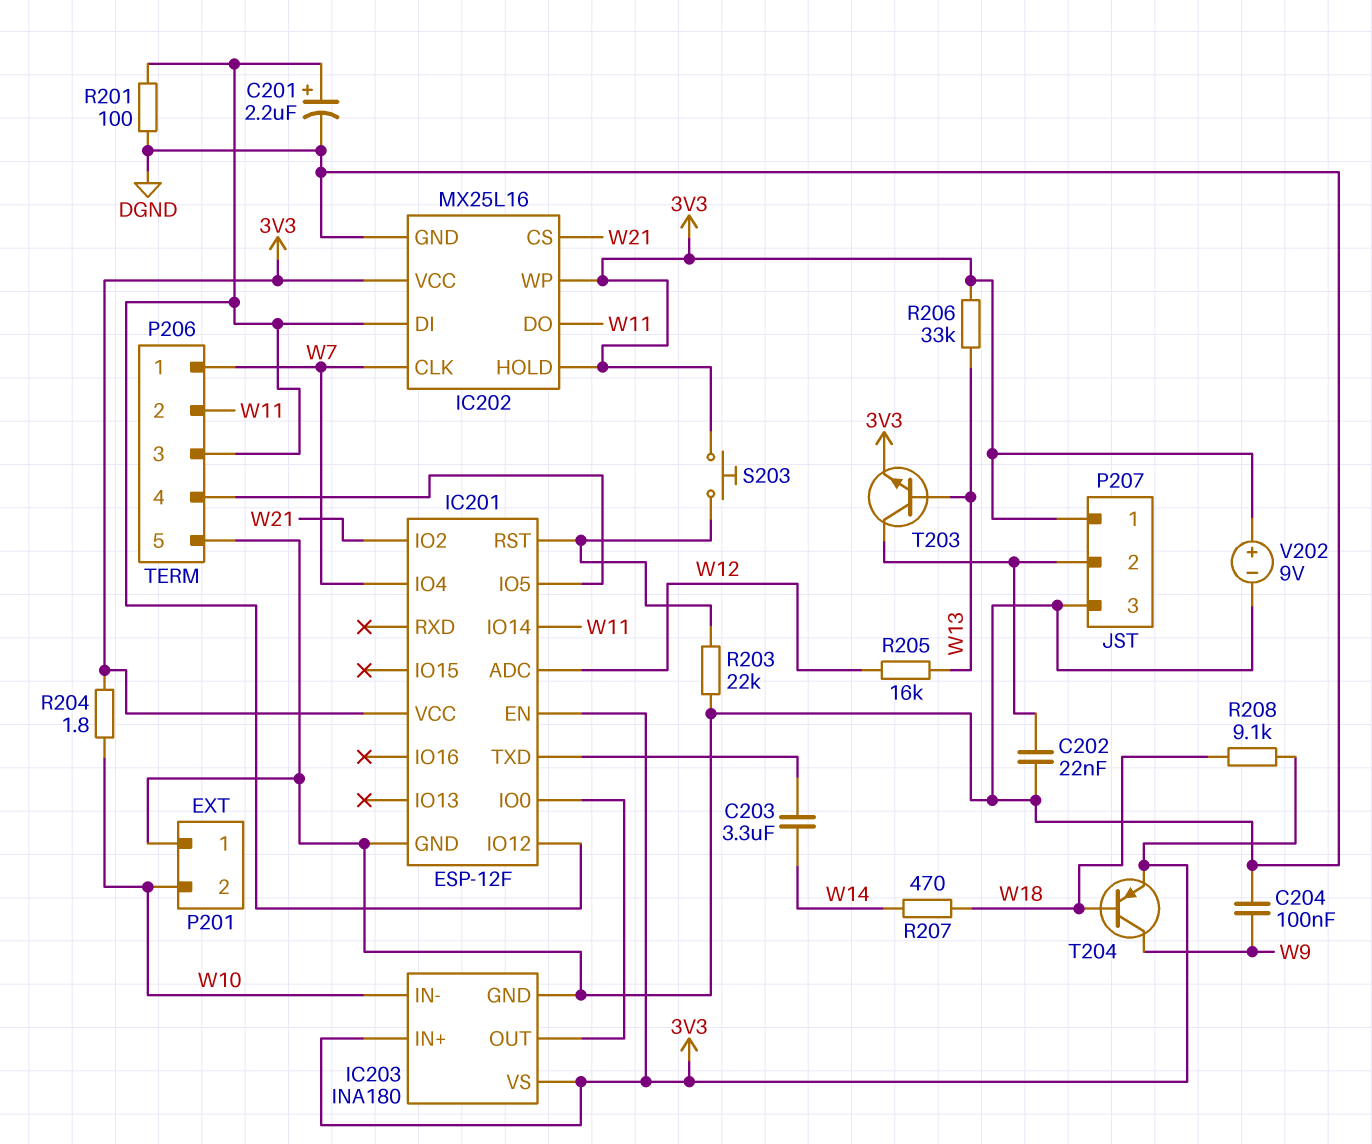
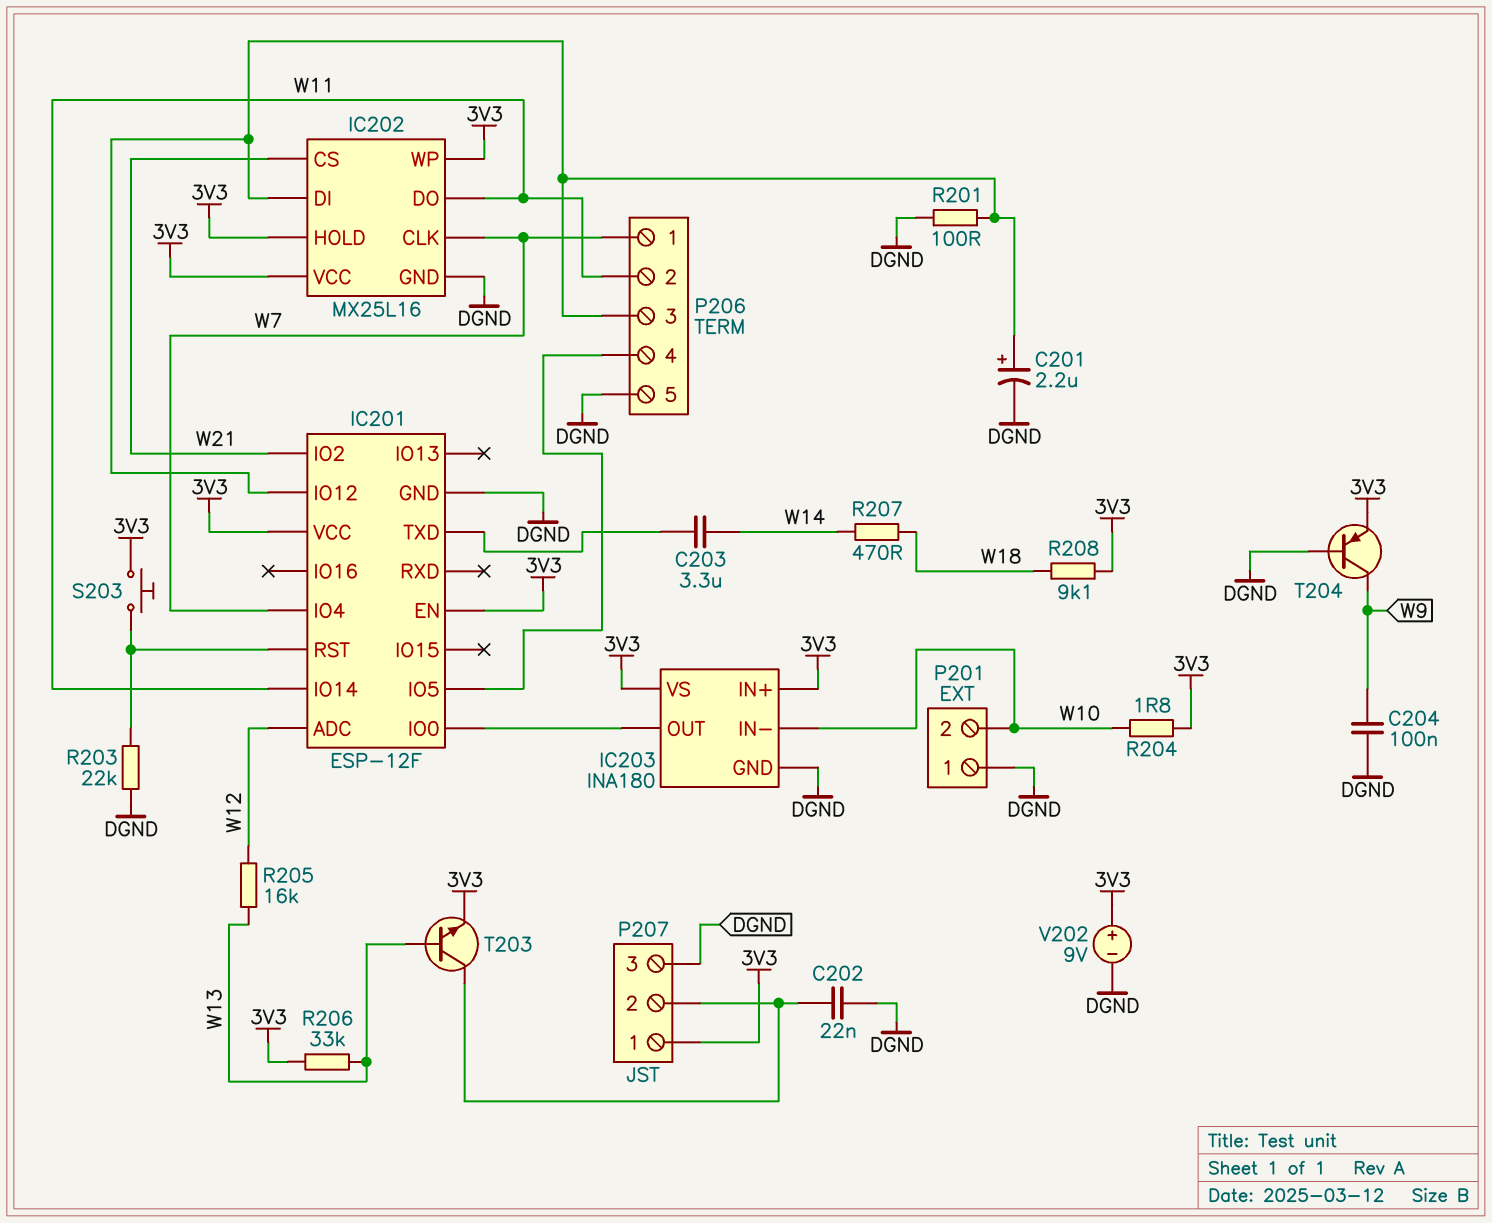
T204: PNP (B W18, C W9, E 3V3) -> PNP (B DGND, C W9, E 3V3)

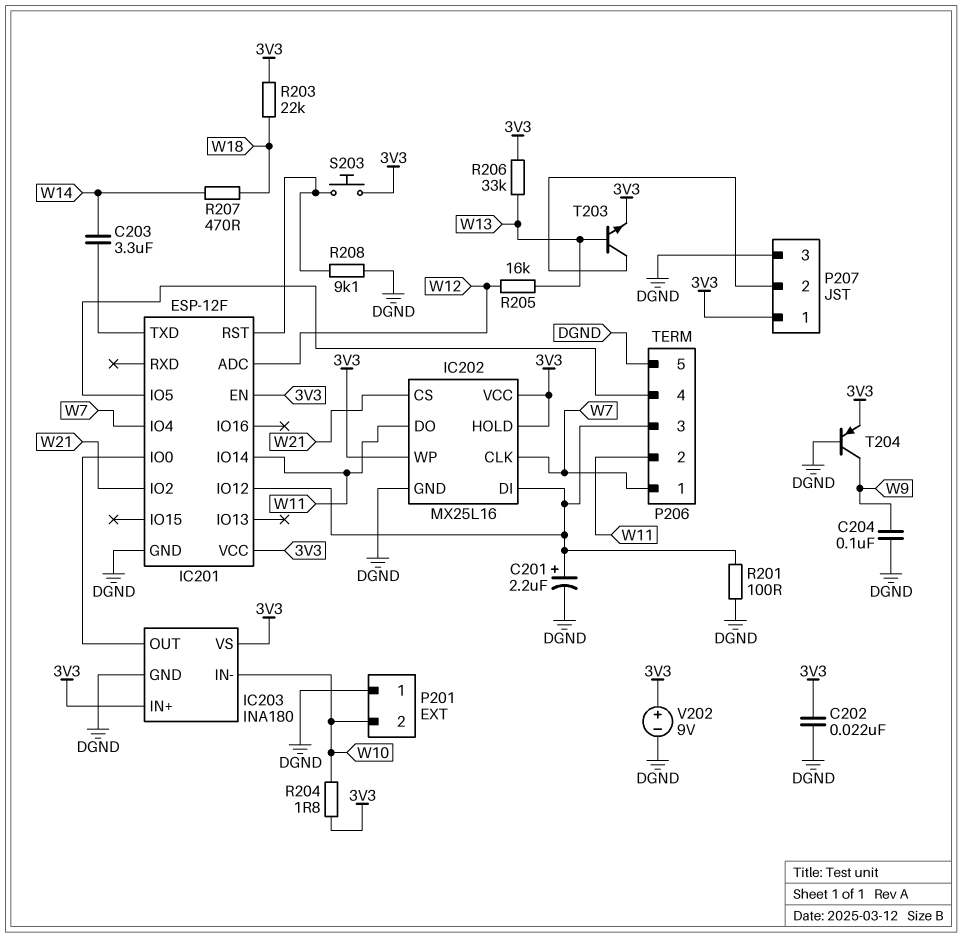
C202: 22nF (DGND, P207/2) -> 22nF (3V3, DGND)
R203: 22k (DGND, IC201/RST) -> 22k (3V3, W18)
R208: 9.1k (3V3, W18) -> 9.1k (DGND, IC201/RST)

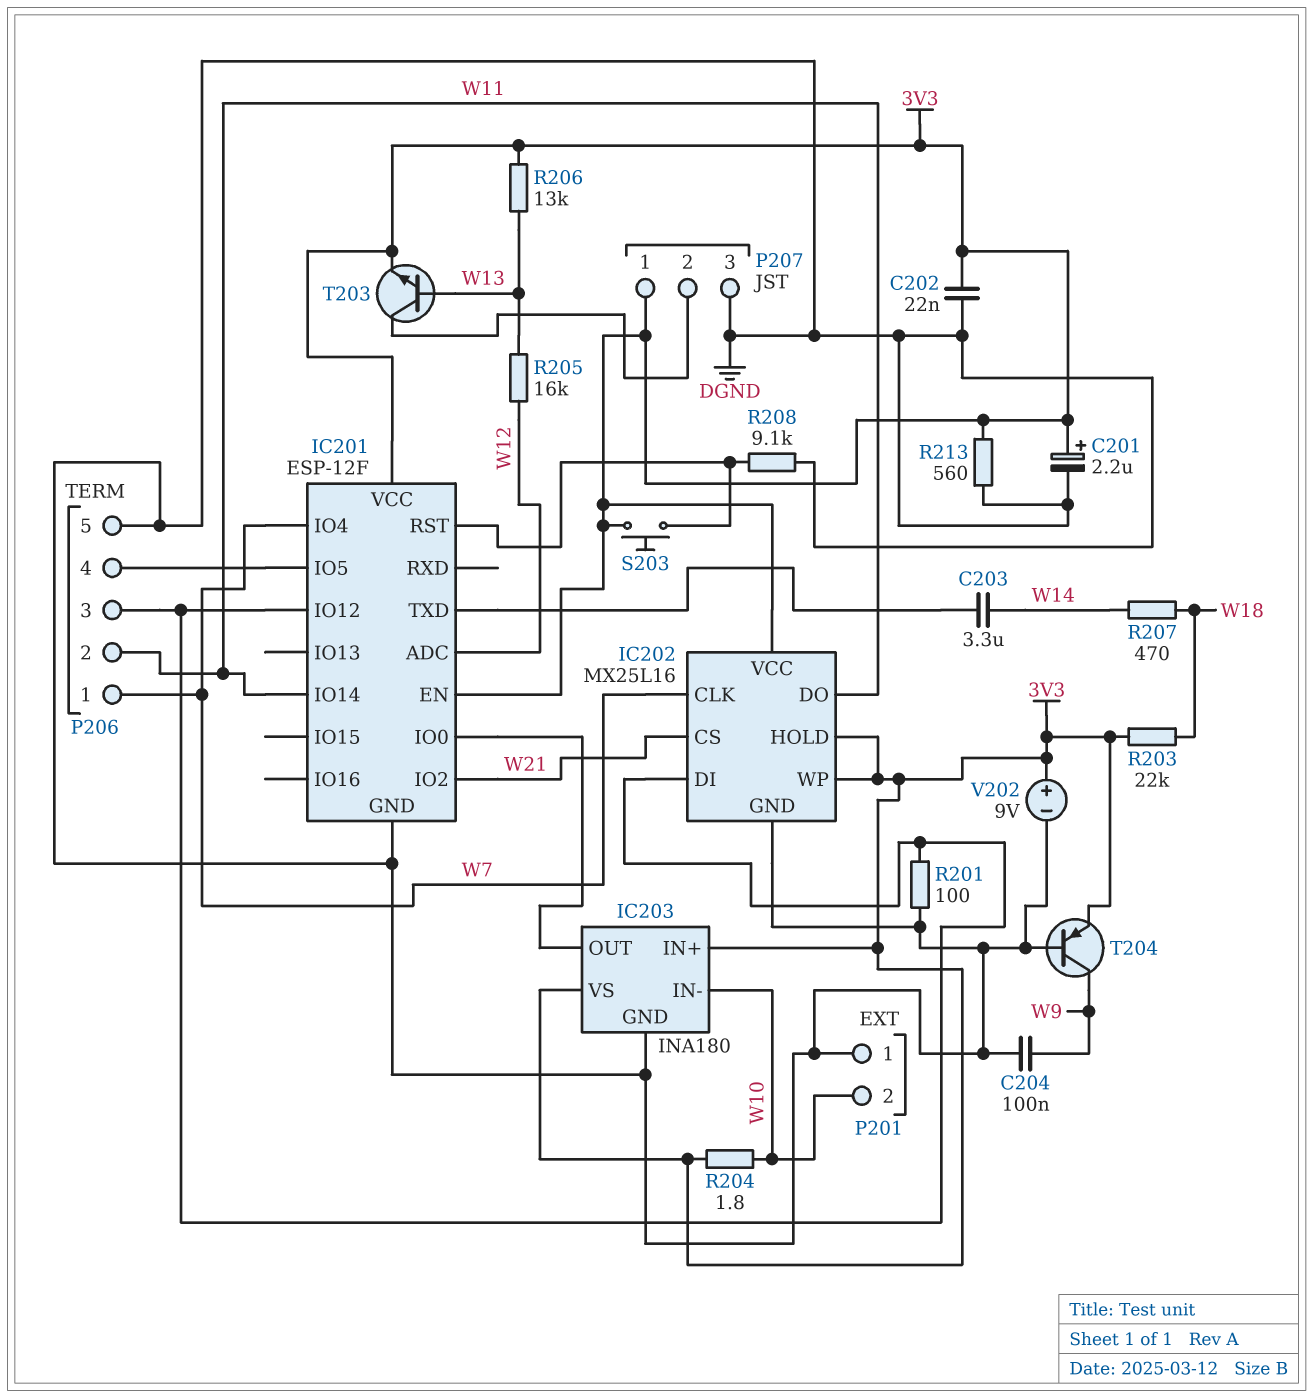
C201: 2.2uF (plus IC201/IO12, minus DGND) -> 2.2uF (plus 3V3, minus DGND)
R206: 33k (3V3, W13) -> 13k (3V3, W13)
R213: none -> 560 (3V3, DGND)

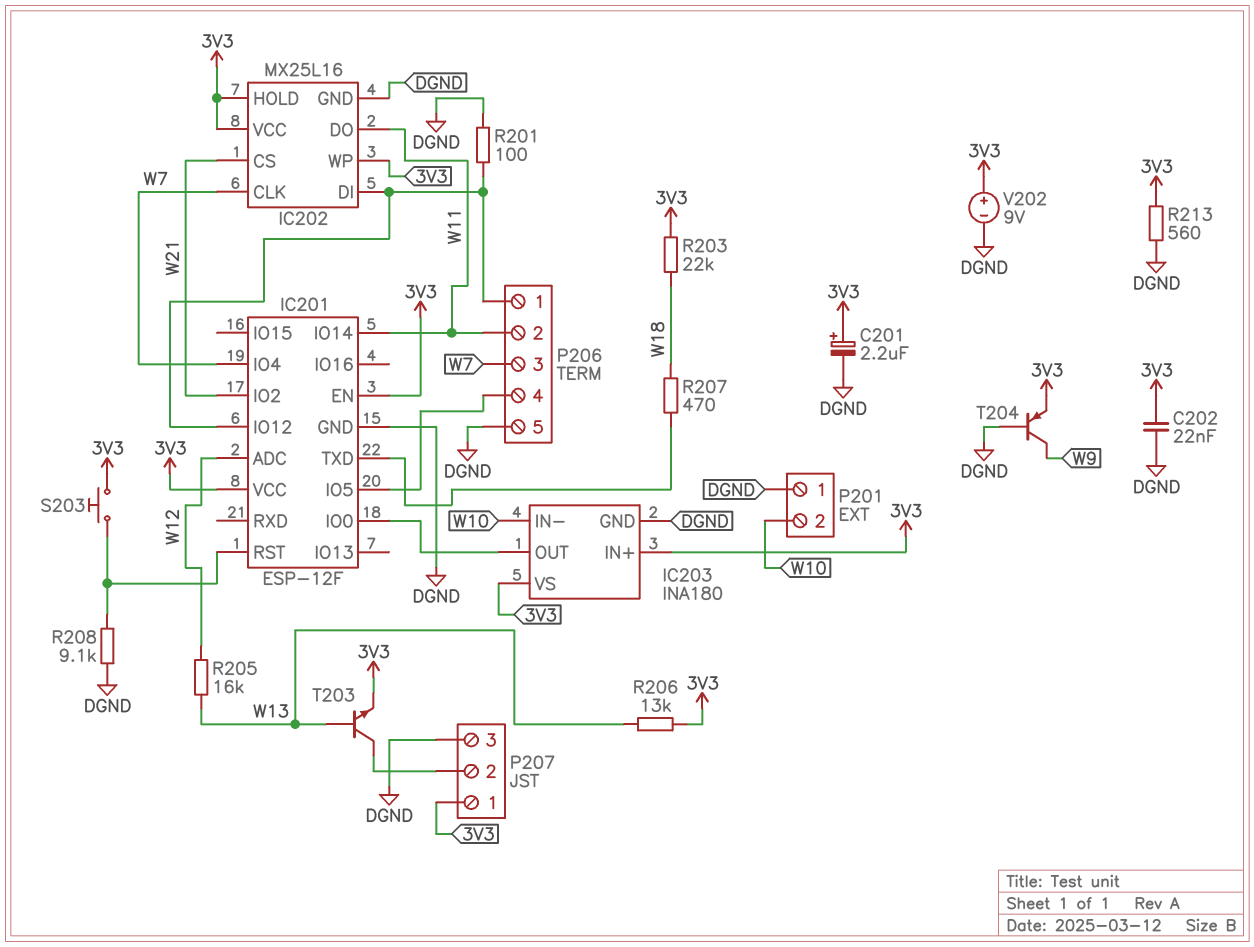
C203: 3.3uF (IC201/TXD, W14) -> none
C204: 100nF (DGND, W9) -> none
P206 pin 1: W7 -> IC201/IO12
P206 pin 3: IC201/IO12 -> W7
R204: 1.8 (3V3, W10) -> none
R207: 470 (W14, W18) -> 470 (IC201/TXD, W18)

